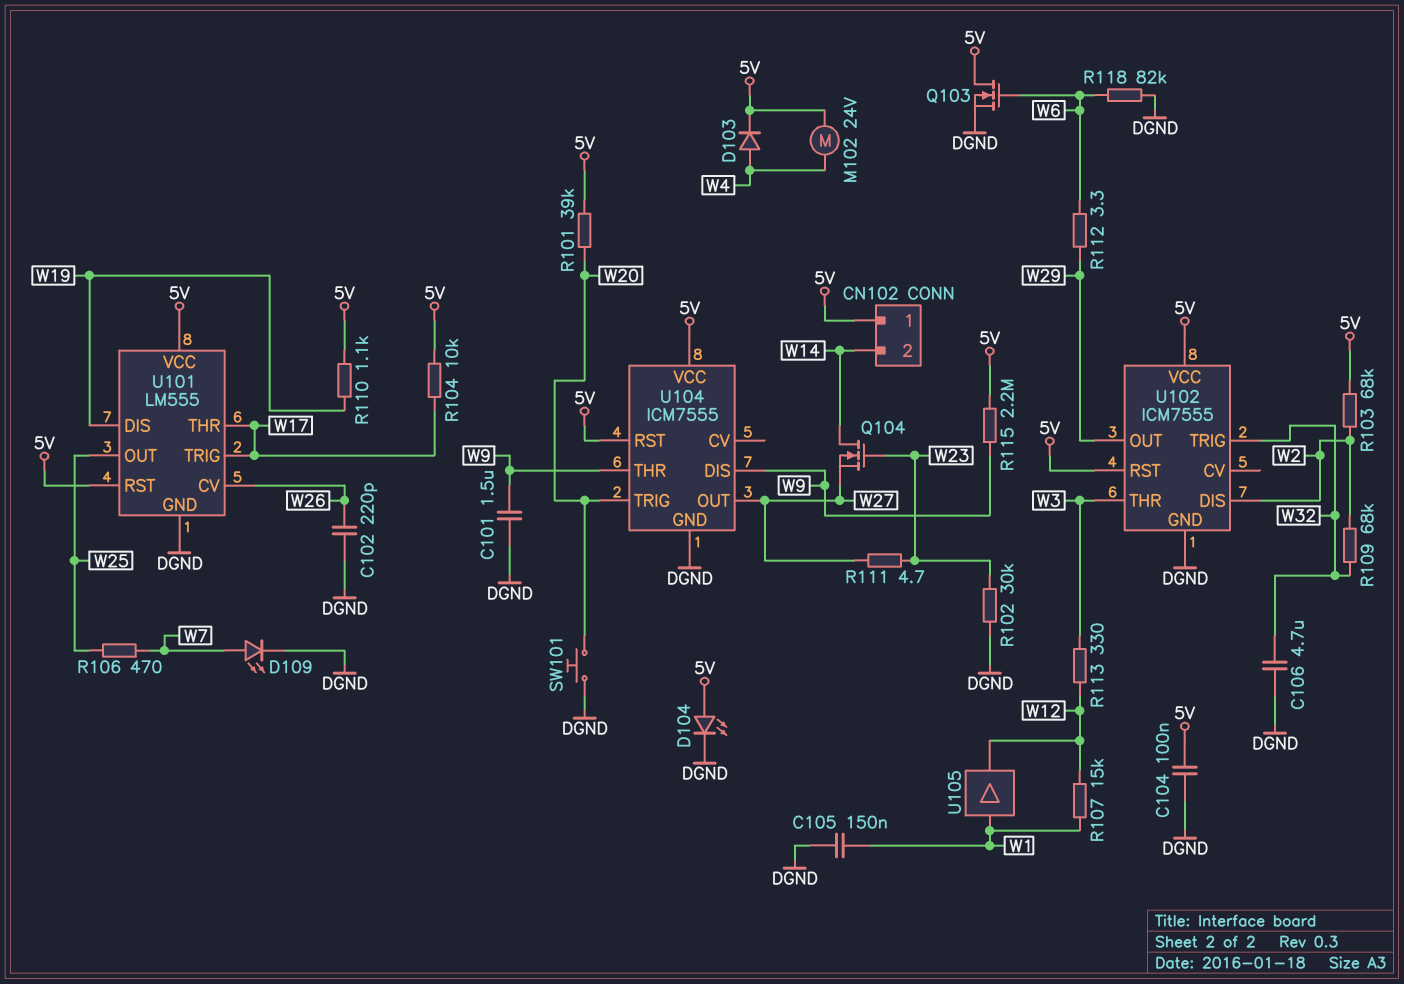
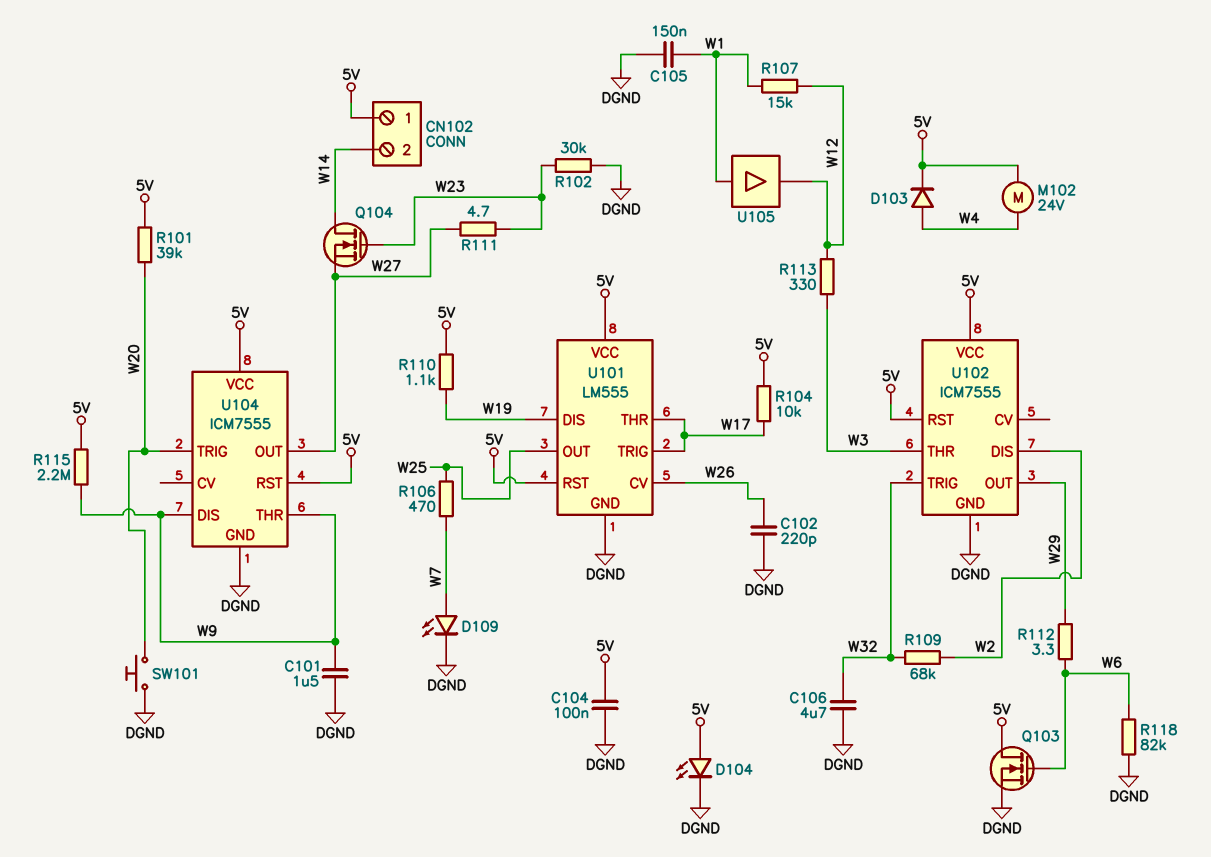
R103: 68k (5V, W2) -> none

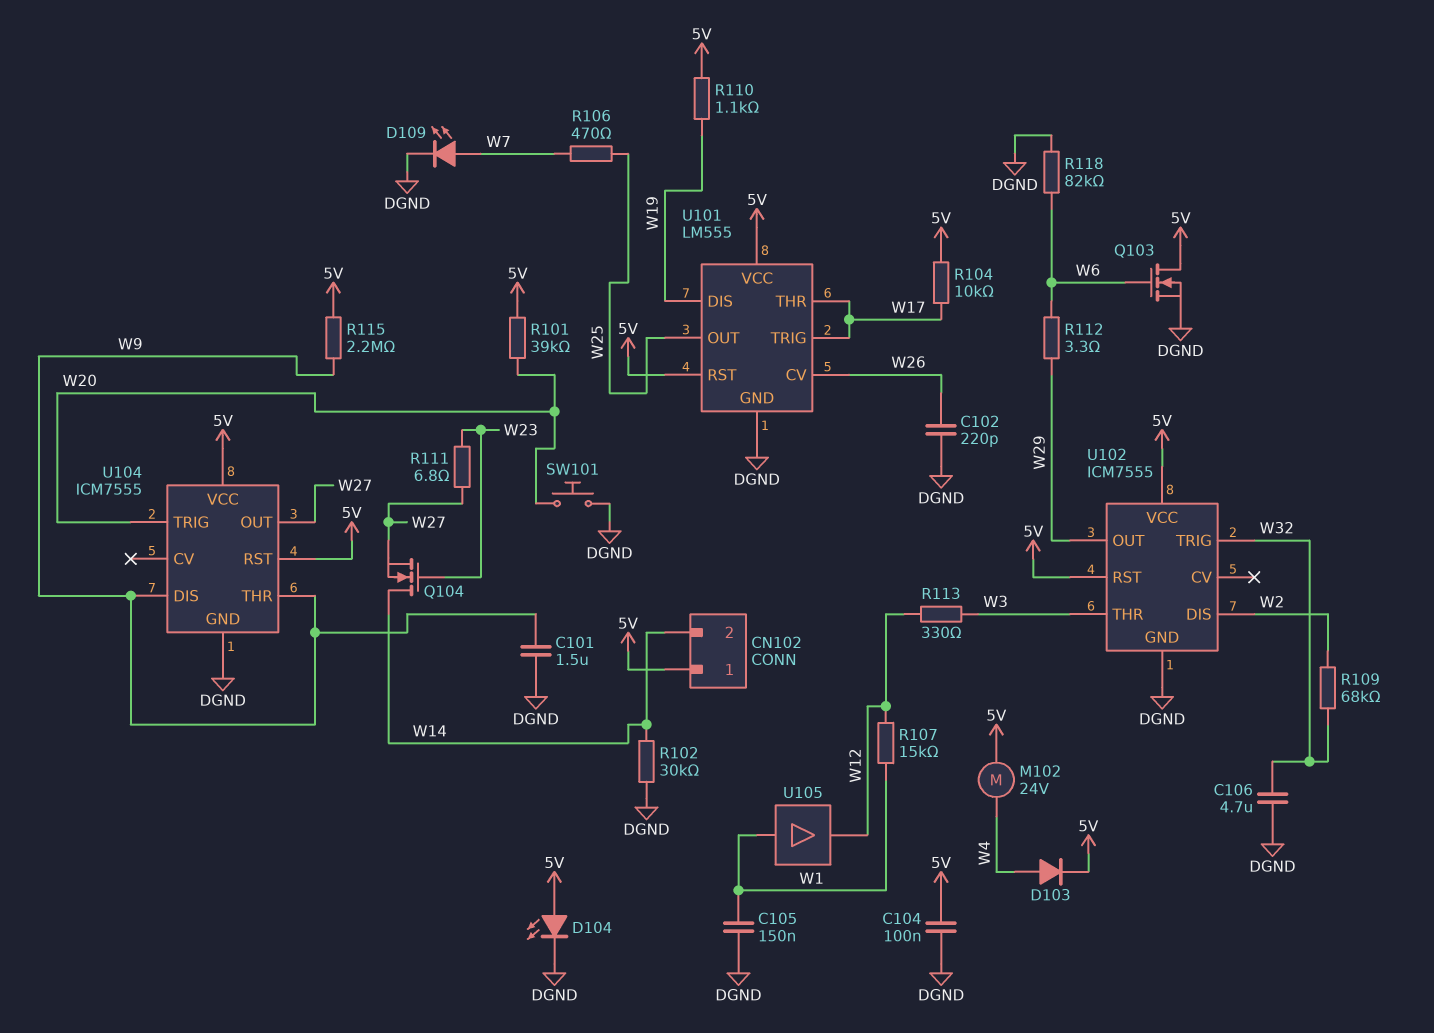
R102: 30k (DGND, W23) -> 30k (DGND, W14)
R111: 4.7 (W23, W27) -> 6.8 (W23, W27)

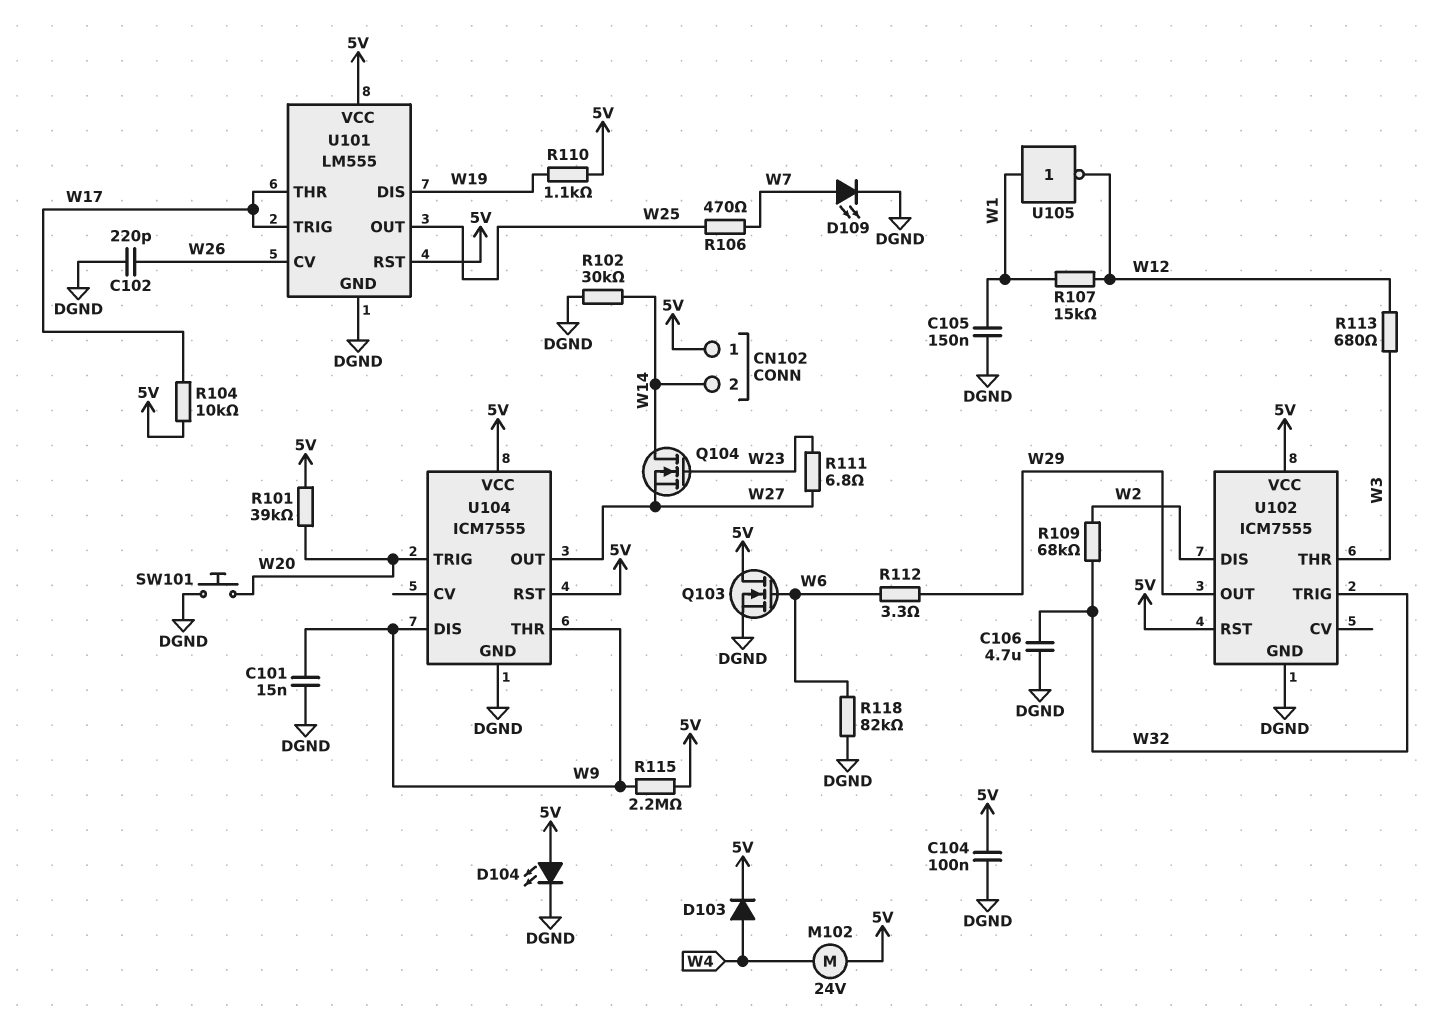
C101: 1.5uF (DGND, W9) -> 15nF (DGND, W9)
R113: 330 (W3, W12) -> 680 (W3, W12)
U105: buffer (in W1, out W12) -> NOT (in W1, out W12)

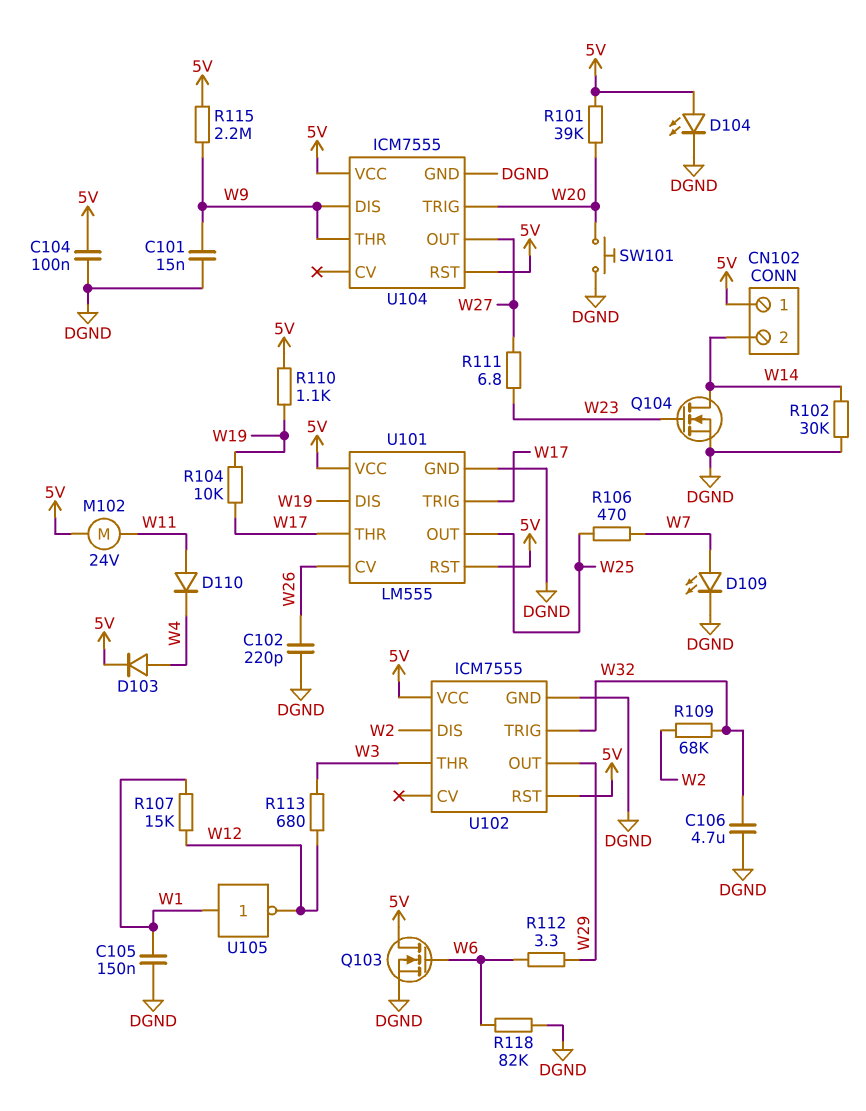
D110: none -> diode (A W11, K W4)
M102: motor 24V (5V, W4) -> motor 24V (5V, W11)
Q104: NMOS (G W23, D W14, S W27) -> NMOS (G W23, D W14, S DGND)
R104: 10k (5V, W17) -> 10k (W17, W19)

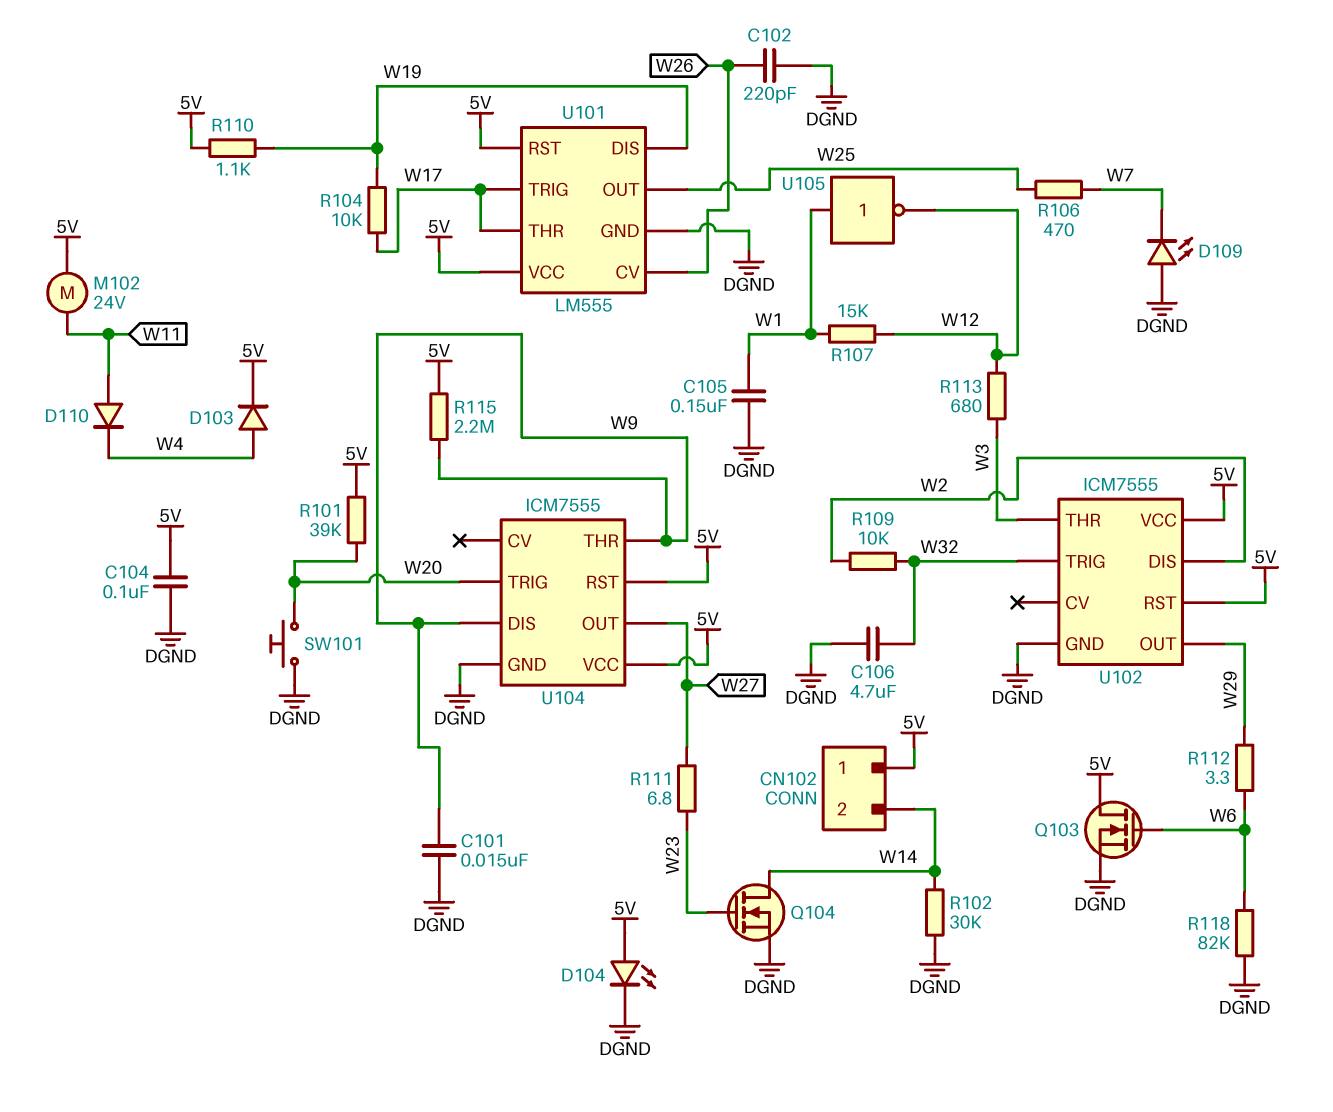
D109: LED (A W7, K DGND) -> LED (A DGND, K W7)
R109: 68k (W2, W32) -> 10k (W2, W32)

